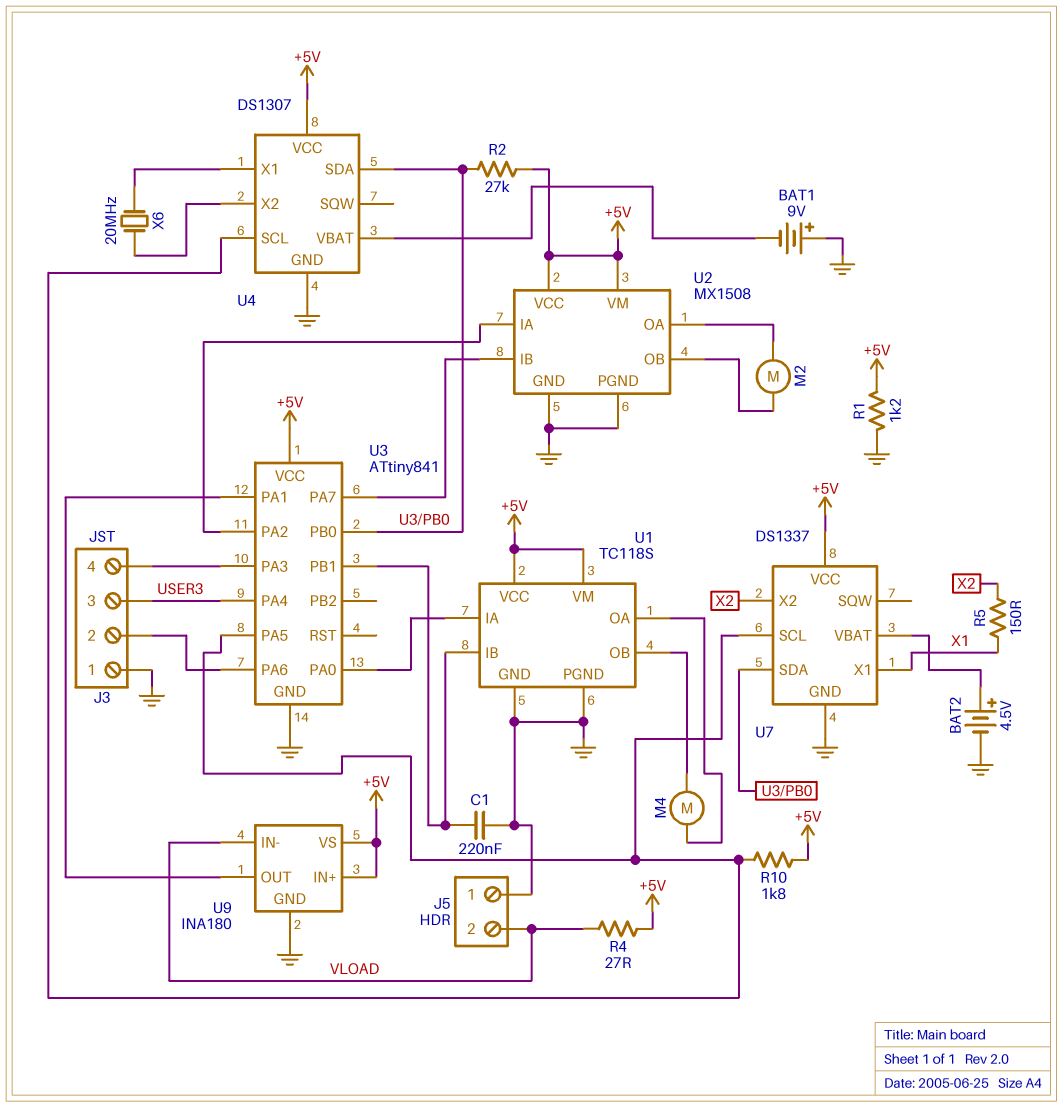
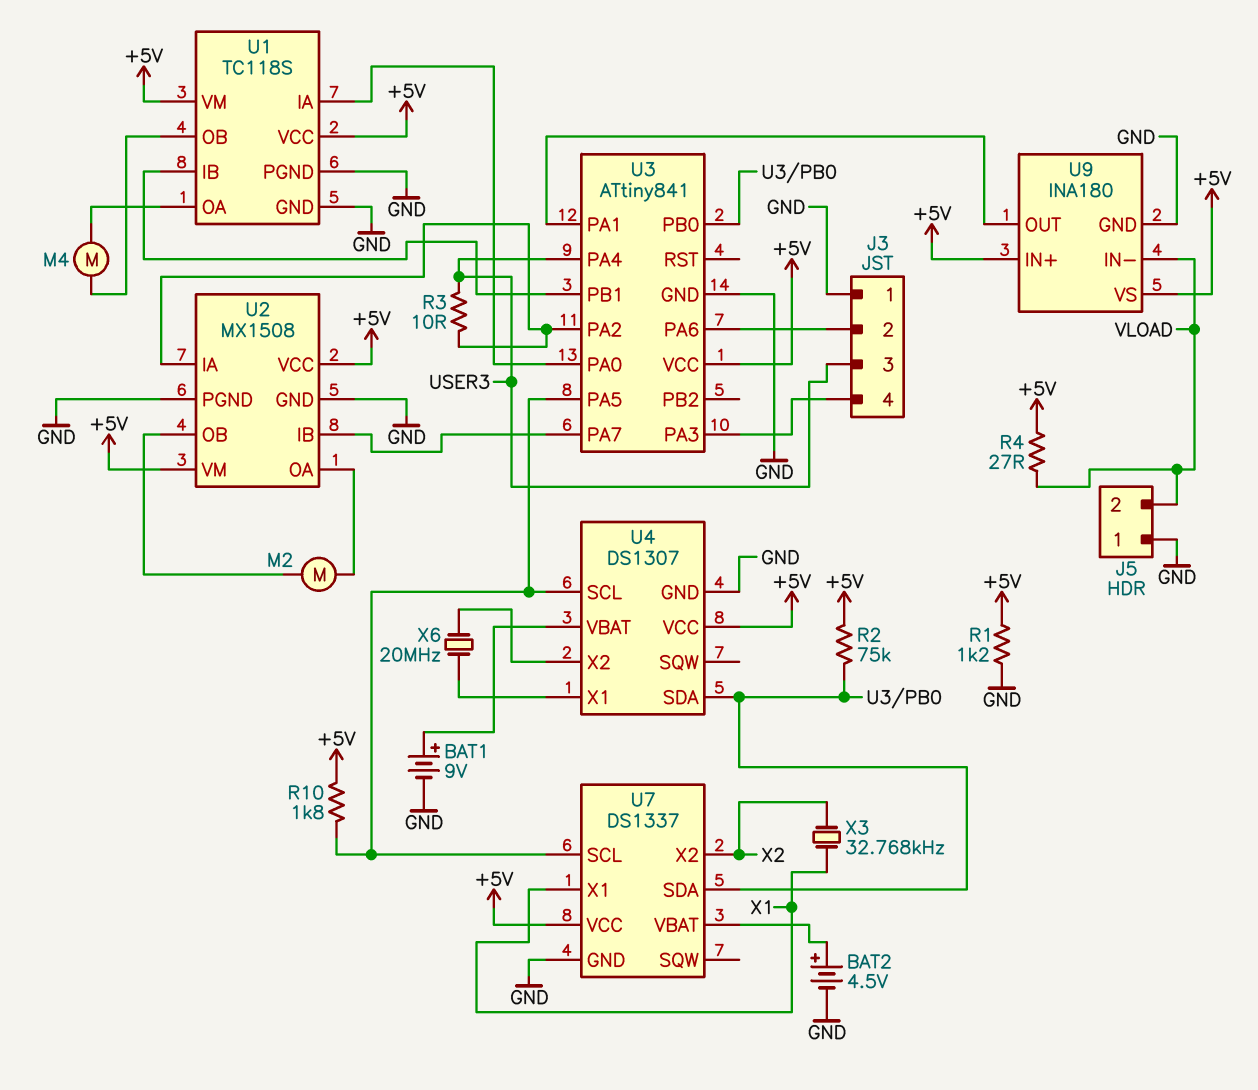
BAT1: 9V (plus GND, minus U4/VBAT) -> 9V (plus U4/VBAT, minus GND)
C1: 220nF (GND, U1/IB) -> none
R2: 27k (+5V, U3/PB0) -> 75k (+5V, U3/PB0)
R3: none -> 10 (U2/IA, USER3)
R5: 150 (X1, X2) -> none
X3: none -> 32.768kHz (X1, X2)

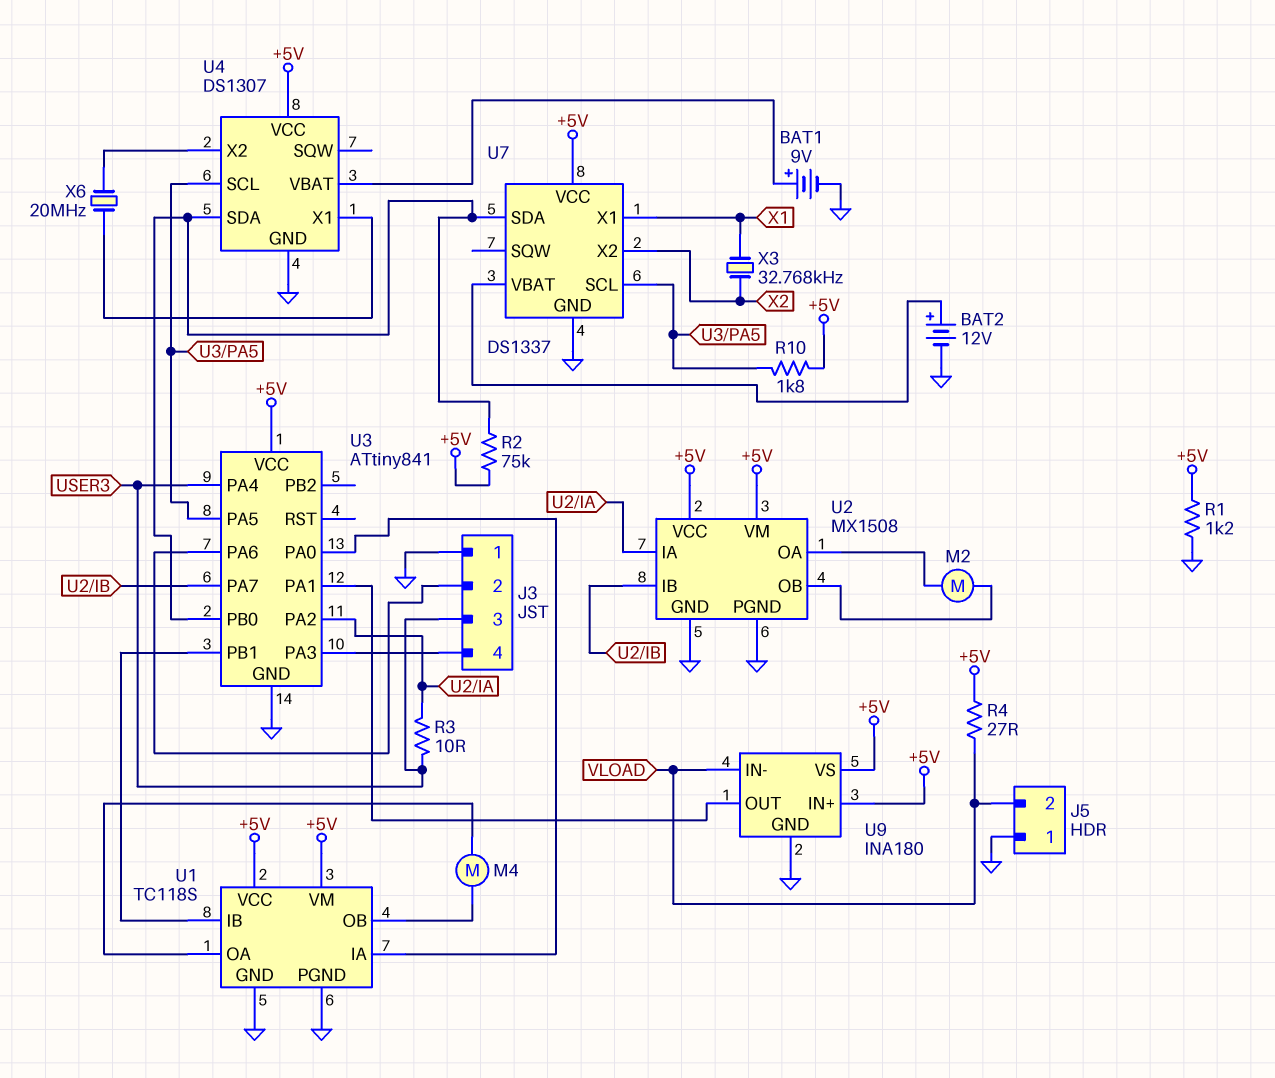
BAT2: 4.5V (plus U7/VBAT, minus GND) -> 12V (plus U7/VBAT, minus GND)

